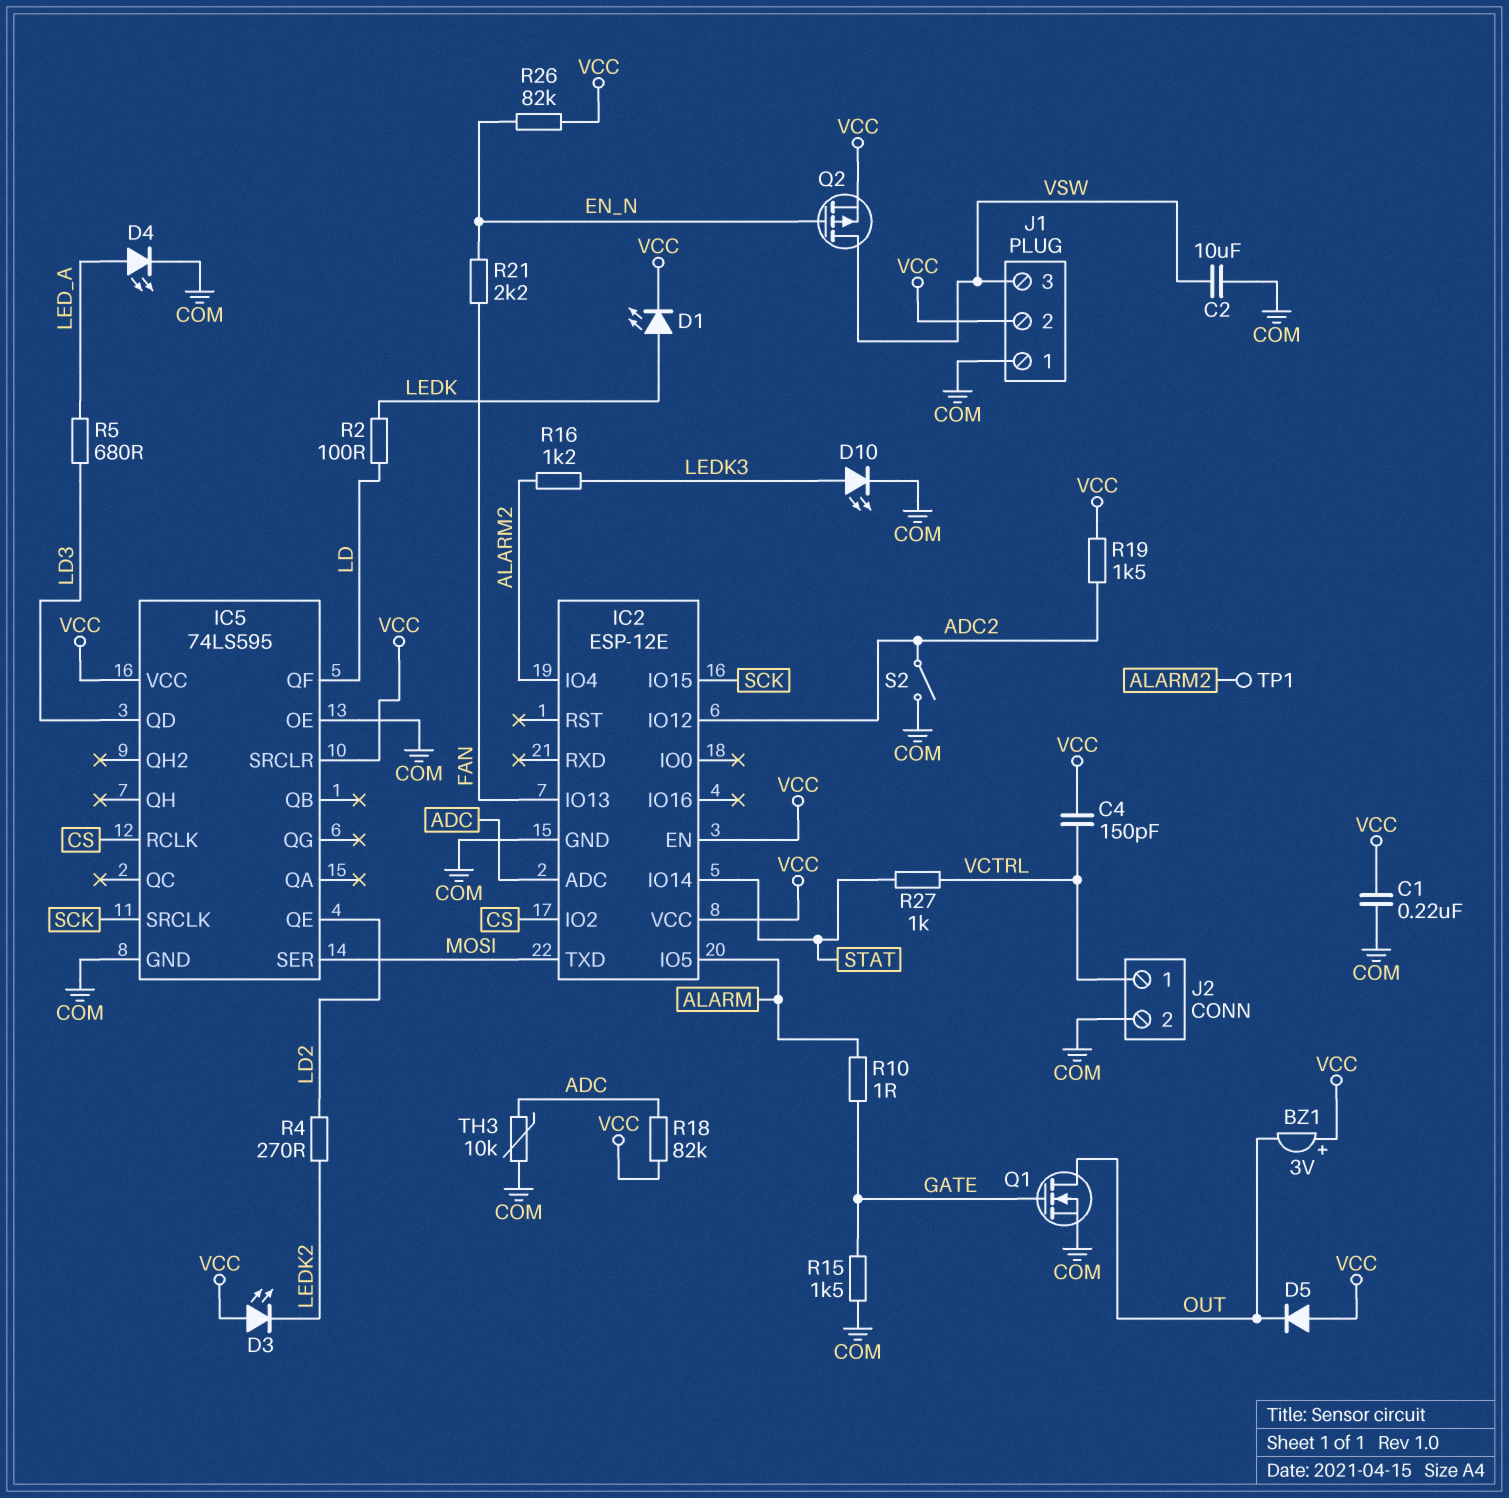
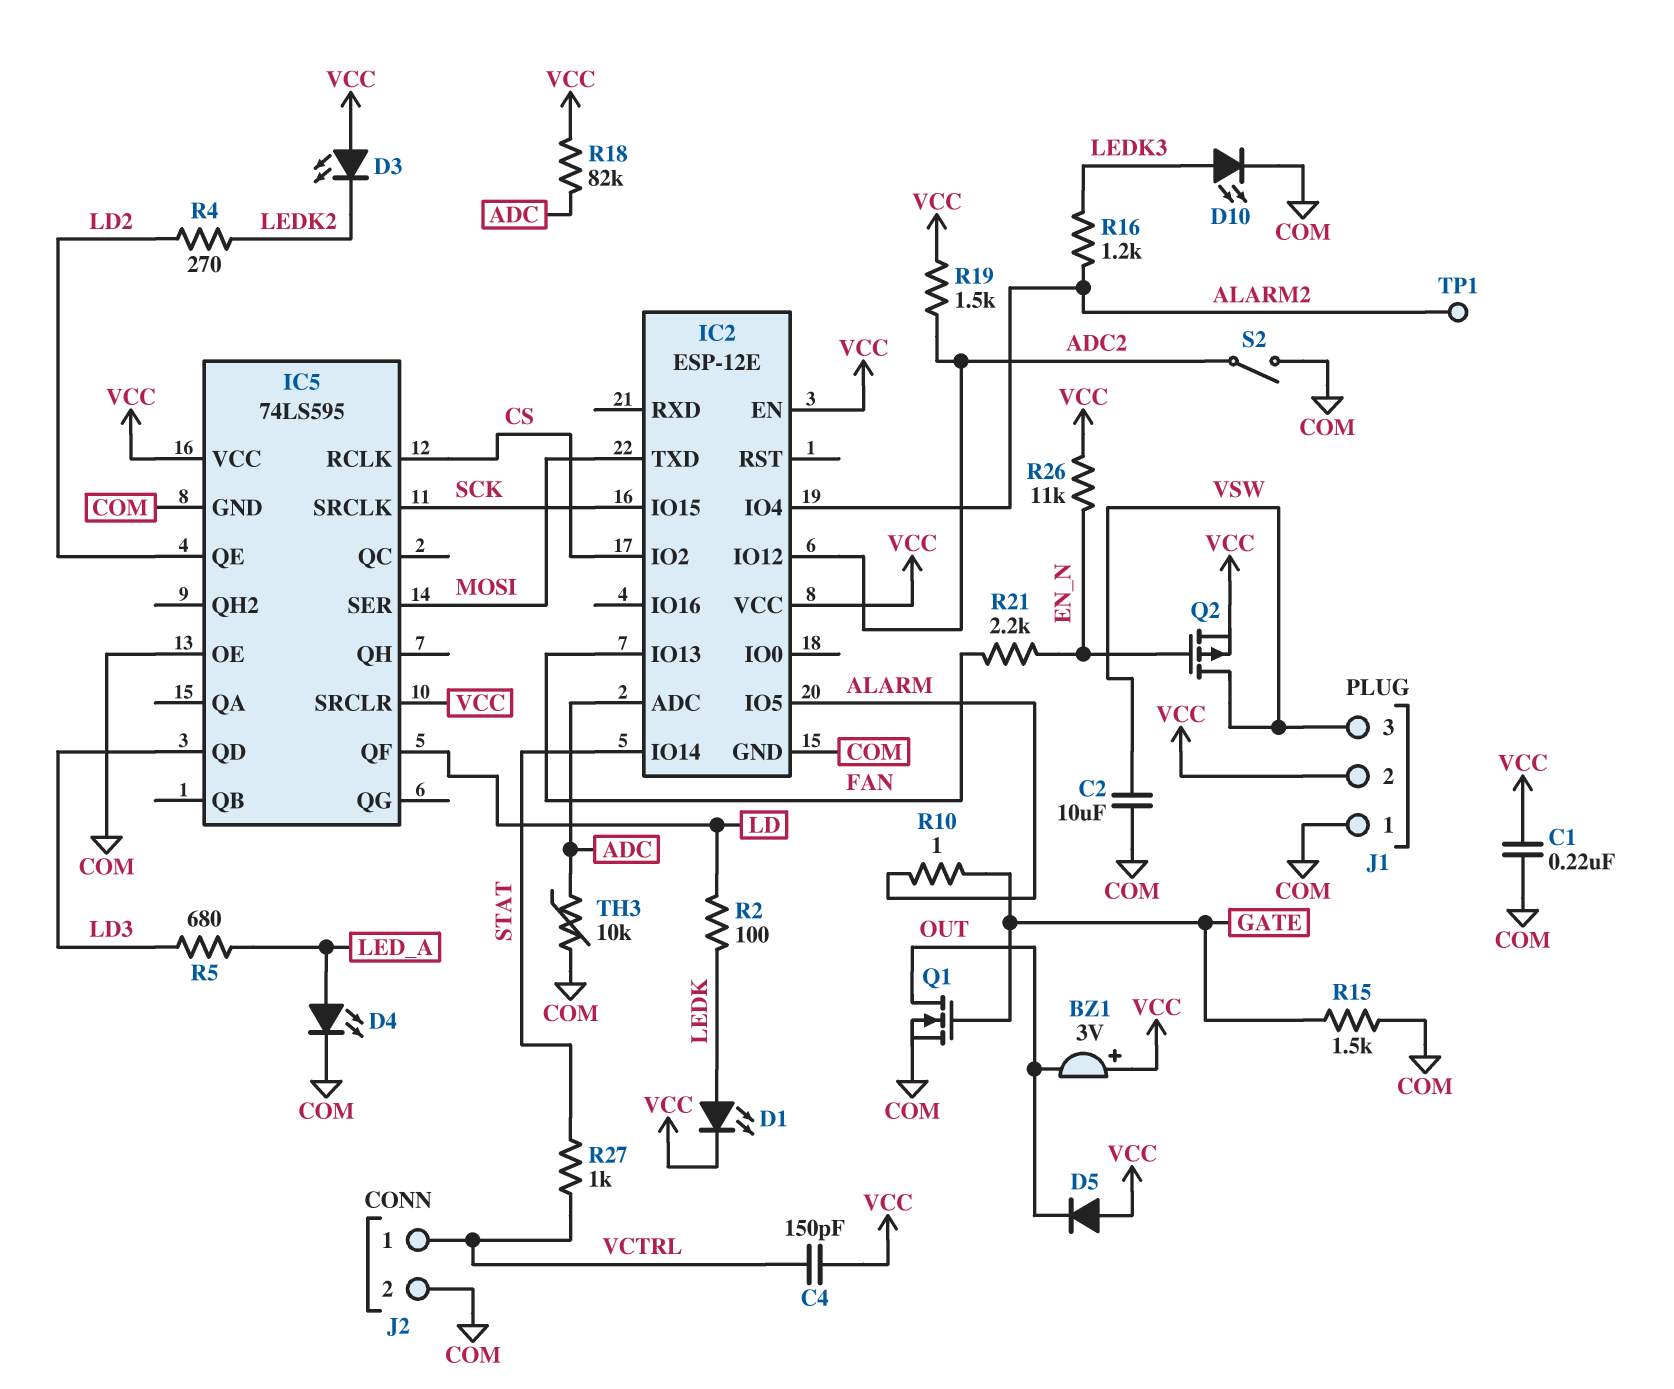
R26: 82k (EN_N, VCC) -> 11k (EN_N, VCC)

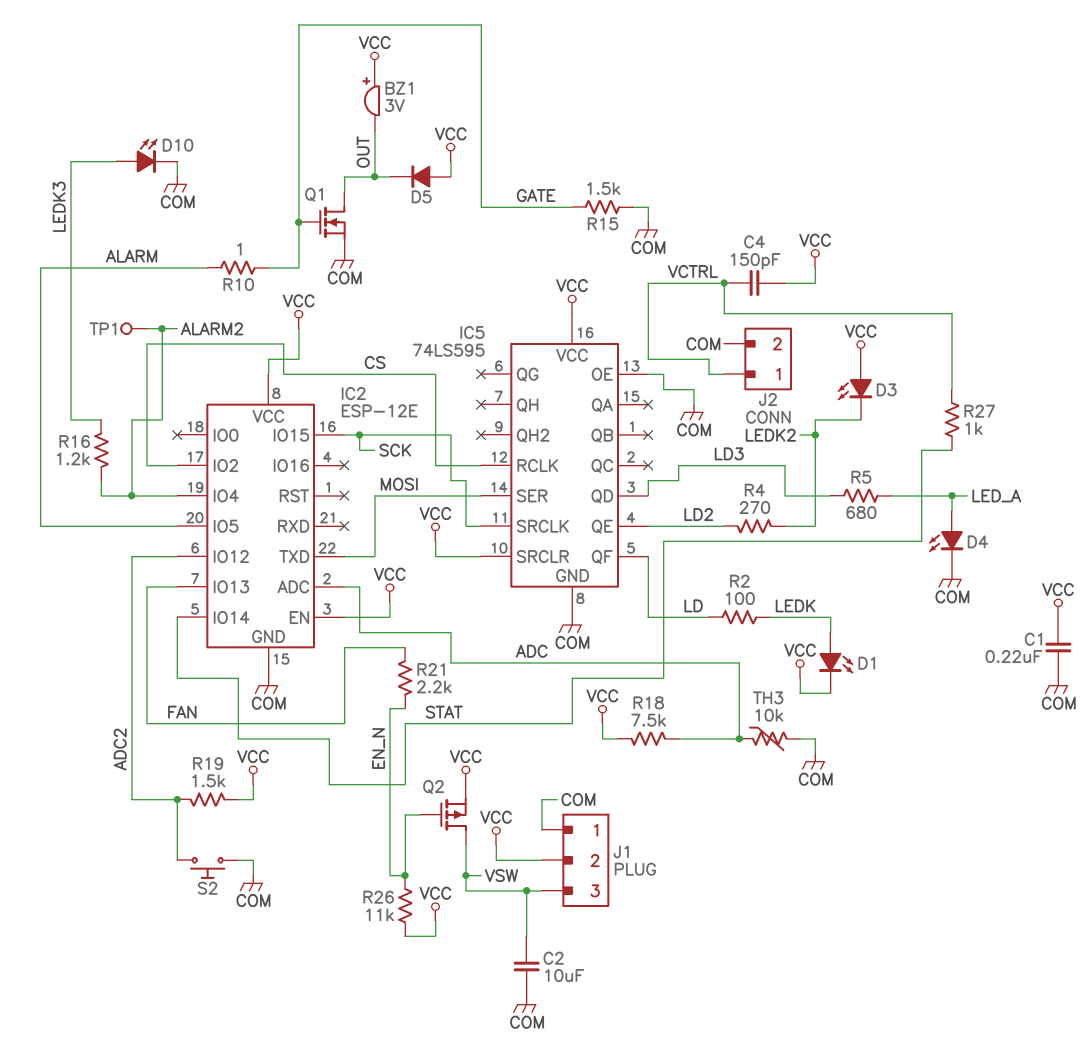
R18: 82k (ADC, VCC) -> 7.5k (ADC, VCC)
S2: switch (ADC2, COM) -> button (ADC2, COM)

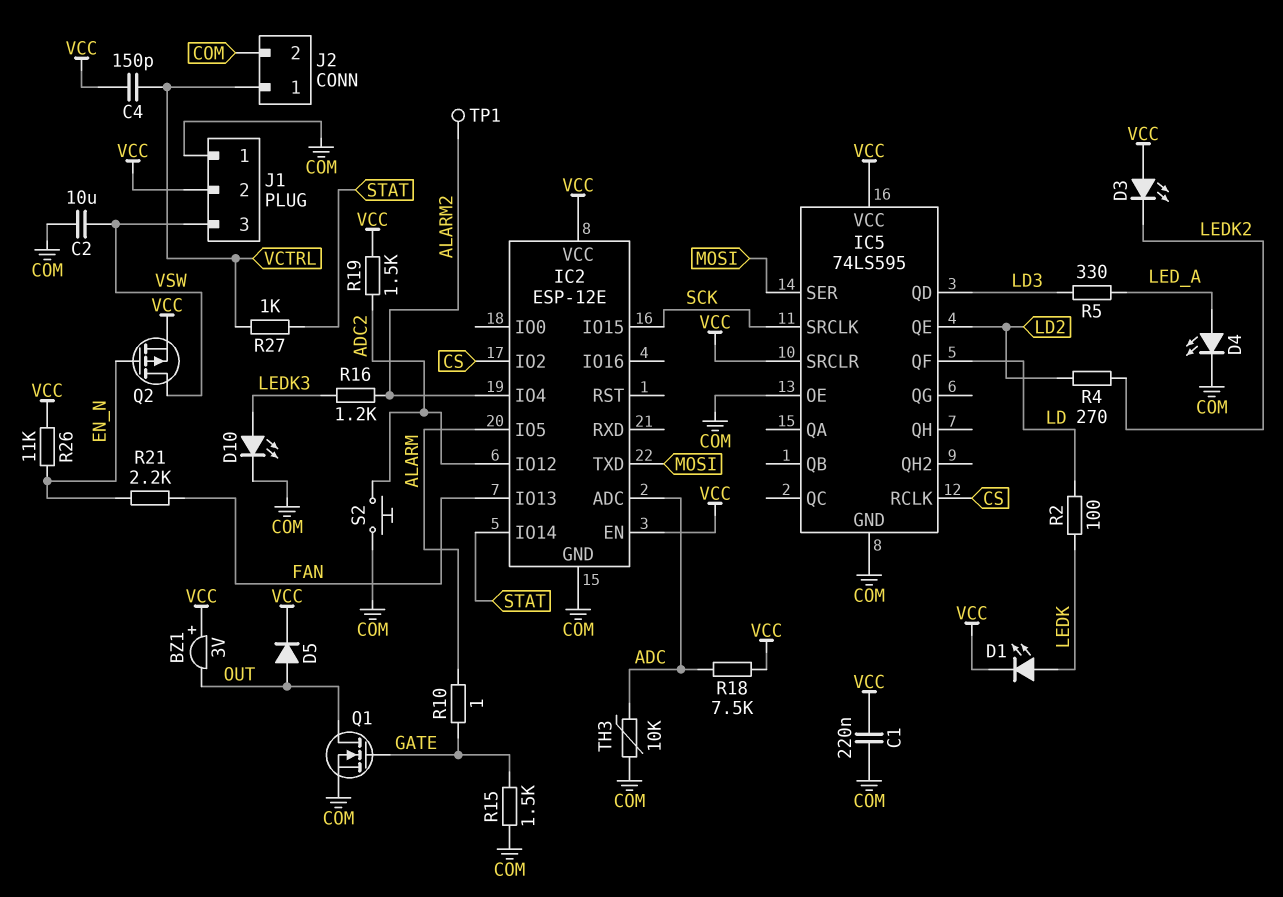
D5: diode (A VCC, K OUT) -> diode (A OUT, K VCC)
R5: 680 (LD3, LED_A) -> 330 (LD3, LED_A)

